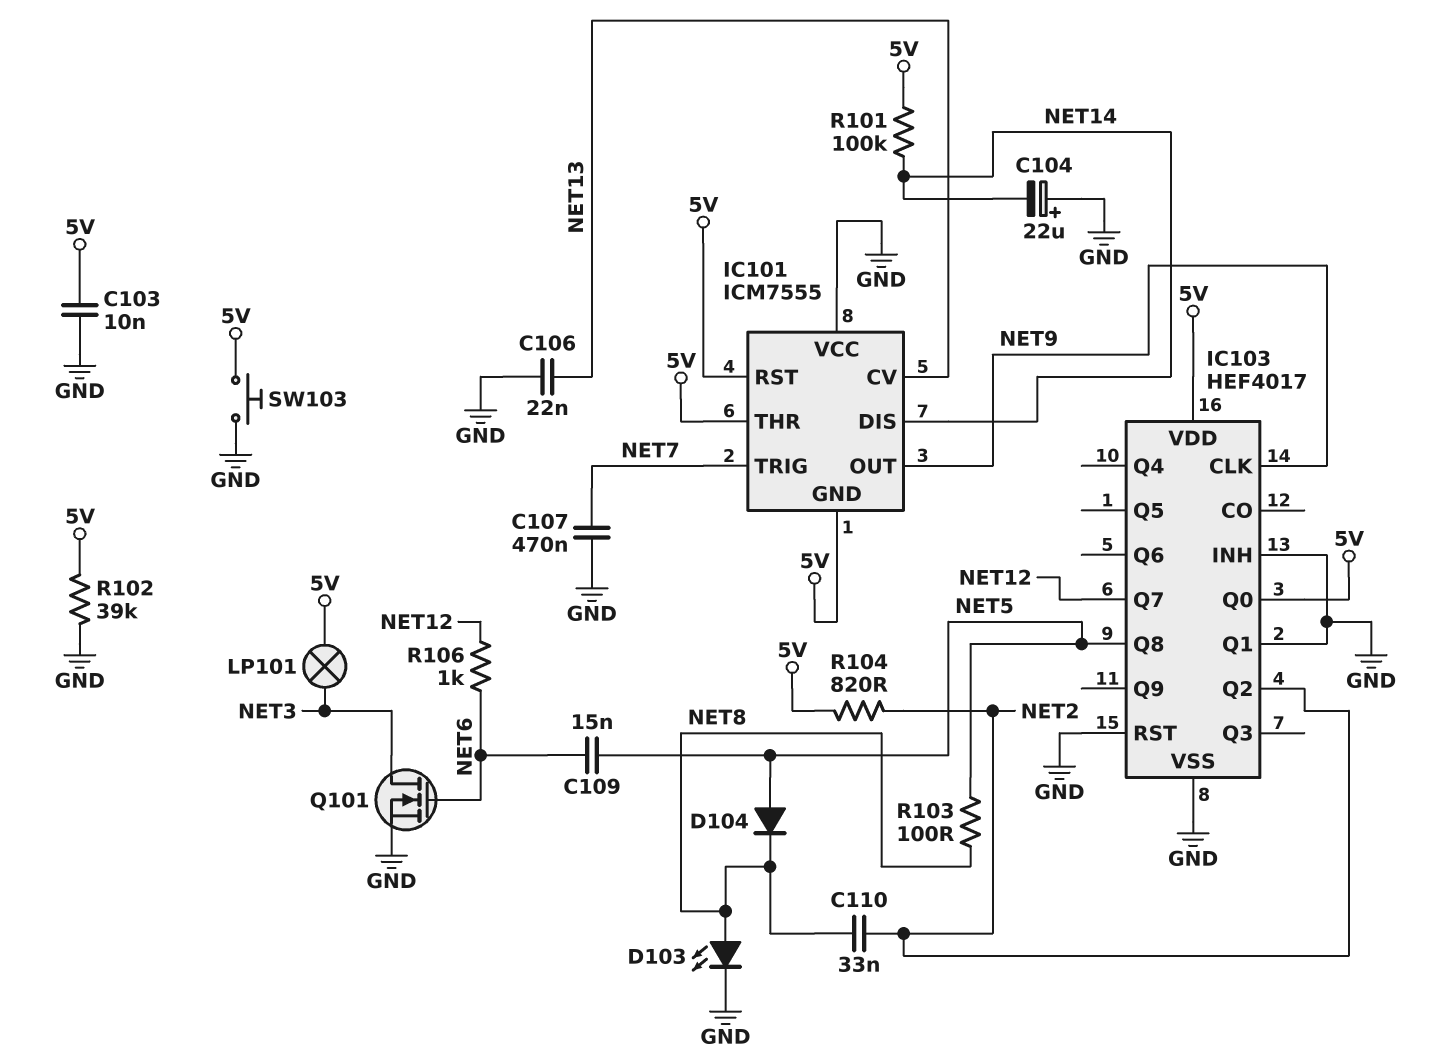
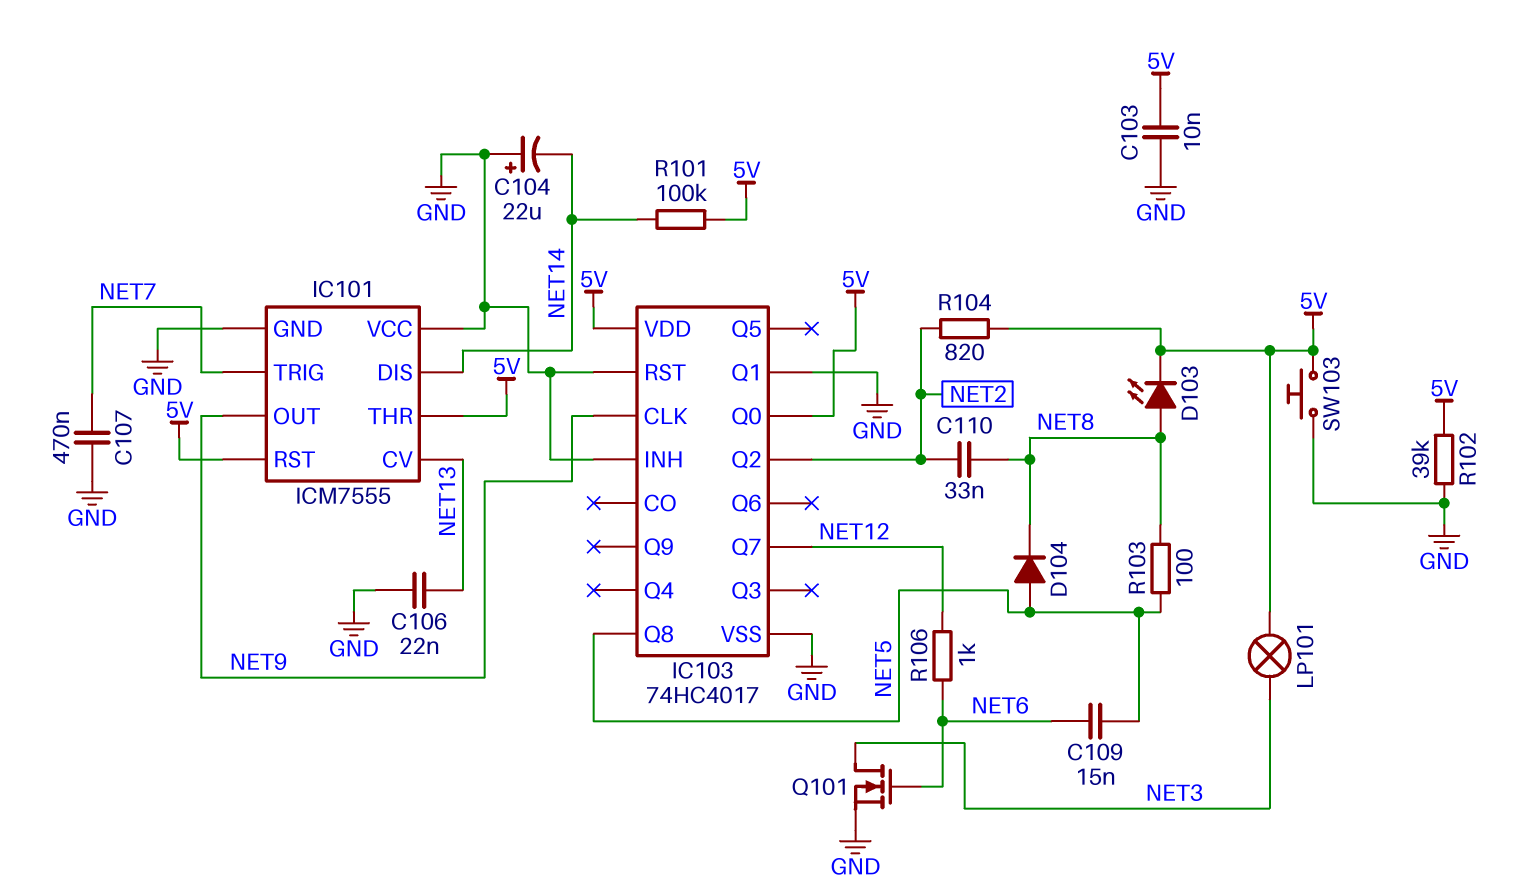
D103: LED (A NET8, K GND) -> LED (A NET8, K 5V)
IC101 pin GND: 5V -> GND
IC103: HEF4017 -> 74HC4017

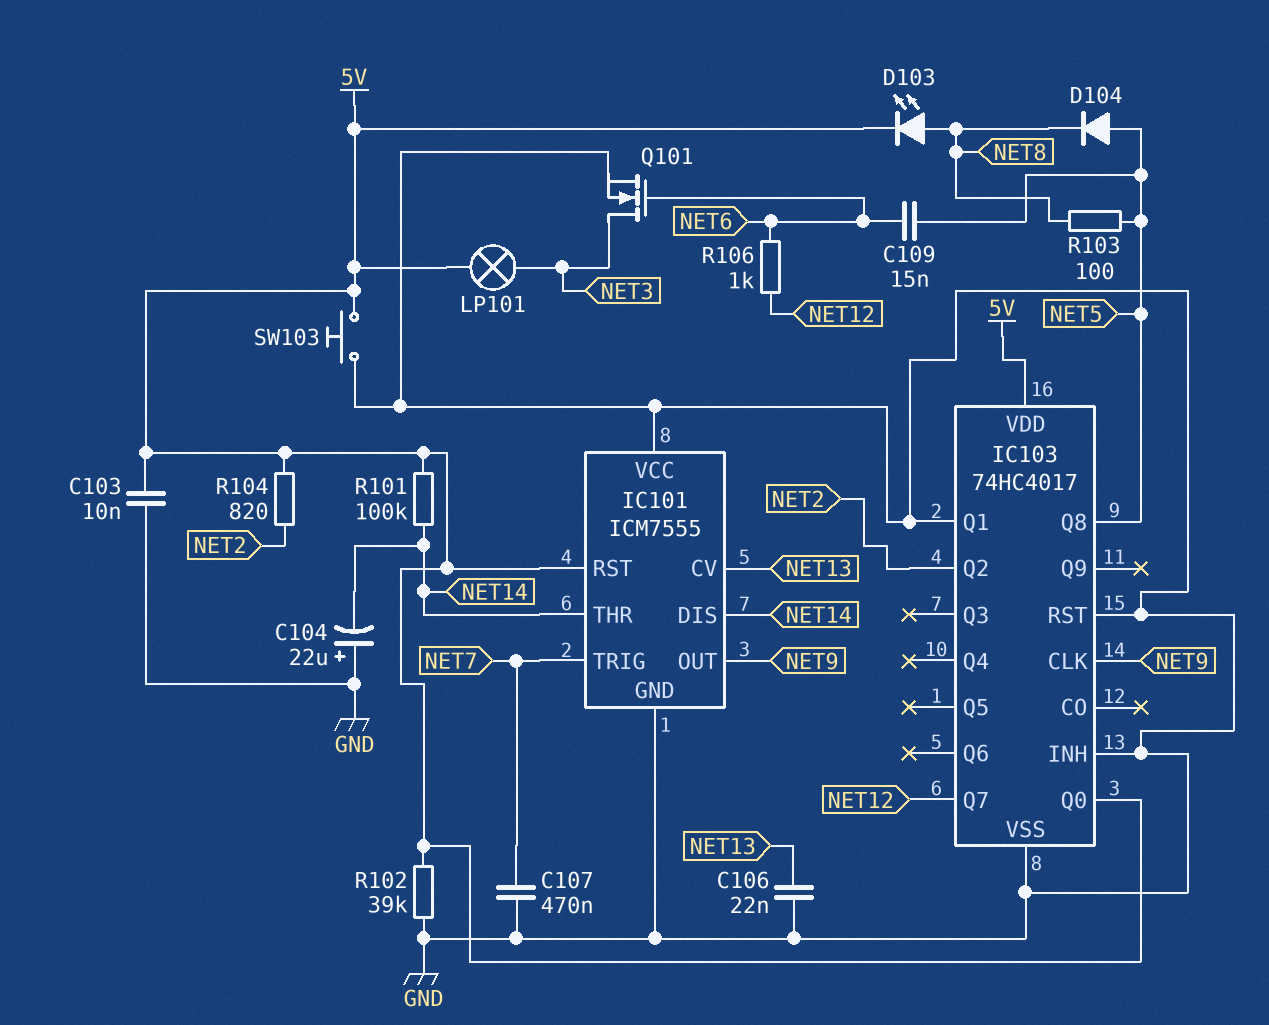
C110: 33nF (NET2, NET8) -> none
IC101 pin THR: 5V -> NET14

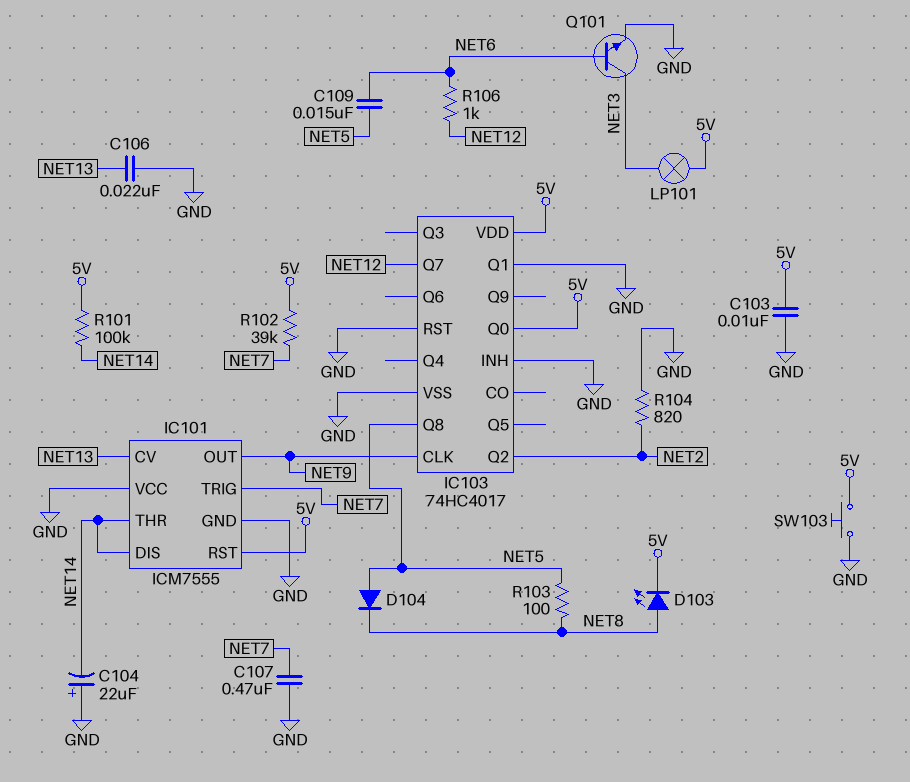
Q101: NMOS (G NET6, D NET3, S GND) -> NPN (B NET6, C NET3, E GND)
R102: 39k (5V, GND) -> 39k (5V, NET7)
R104: 820 (5V, NET2) -> 820 (GND, NET2)

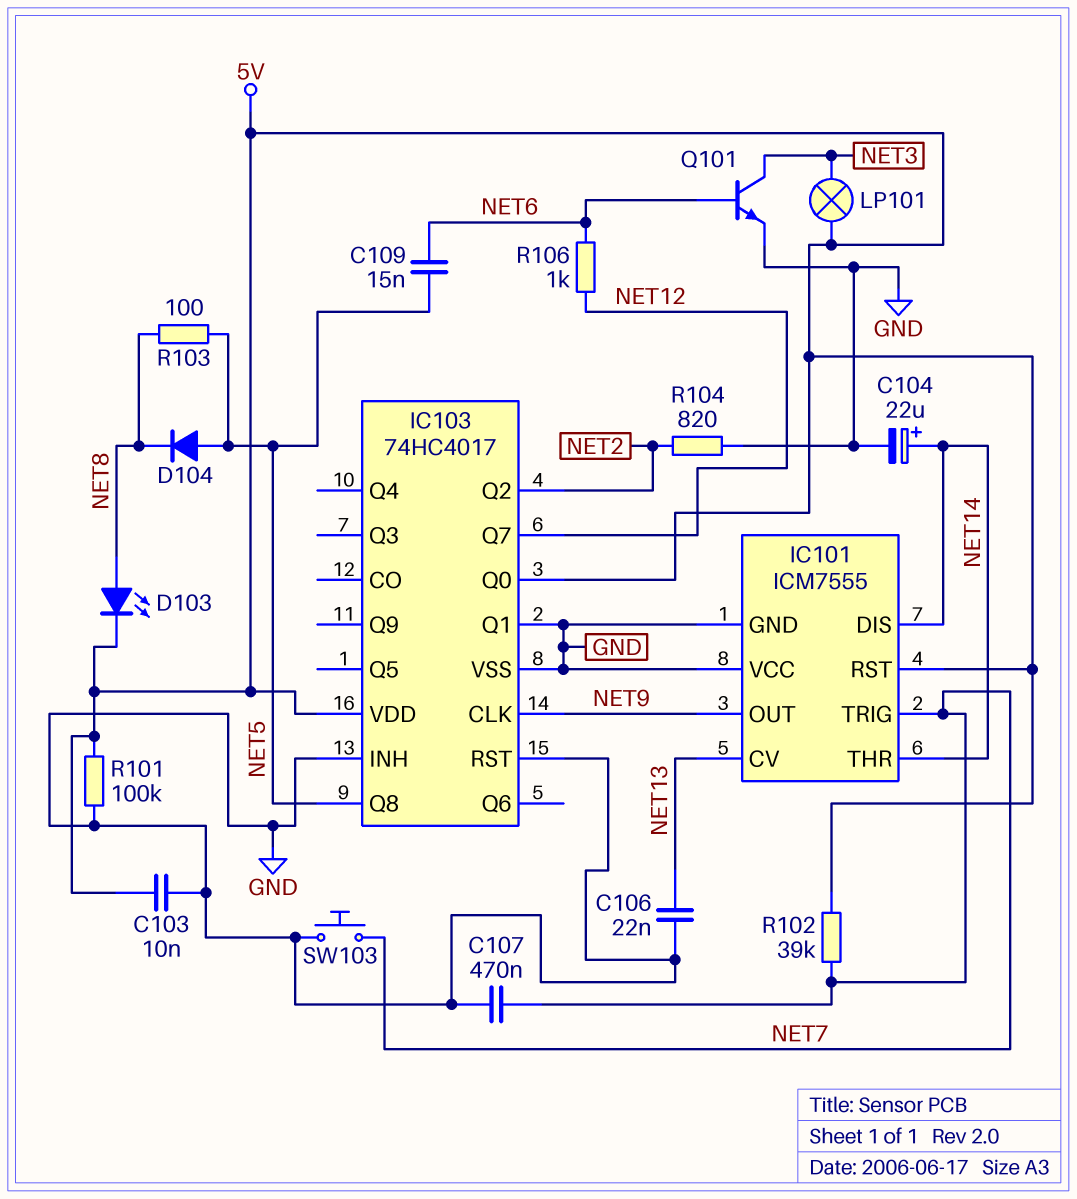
C104: 22uF (plus GND, minus NET14) -> 22uF (plus NET14, minus GND)
R101: 100k (5V, NET14) -> 100k (5V, GND)
SW103: button (5V, GND) -> button (GND, NET7)

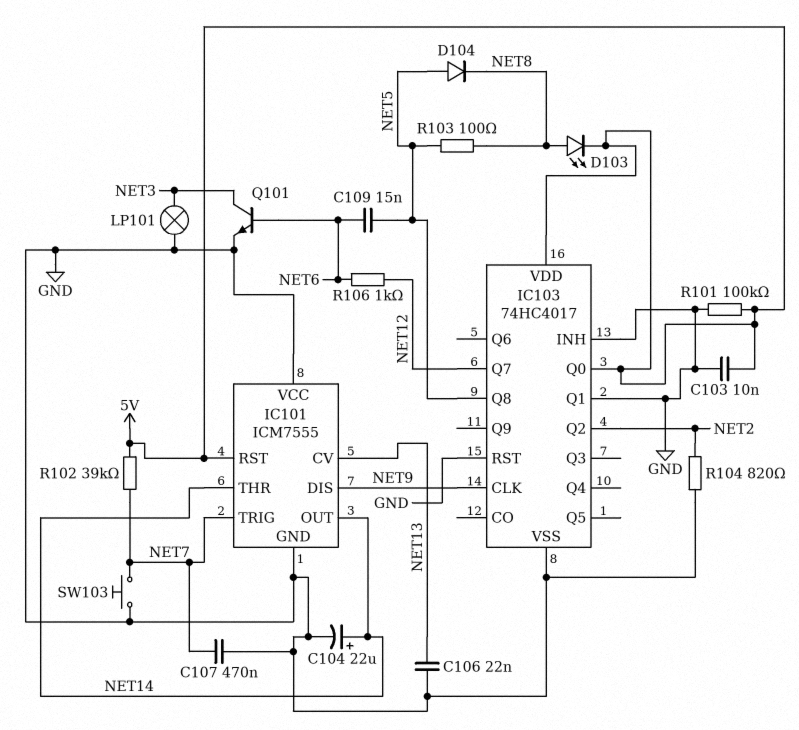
IC101 pin DIS: NET14 -> NET9
IC101 pin OUT: NET9 -> NET14
LP101: lamp (5V, NET3) -> lamp (GND, NET3)

